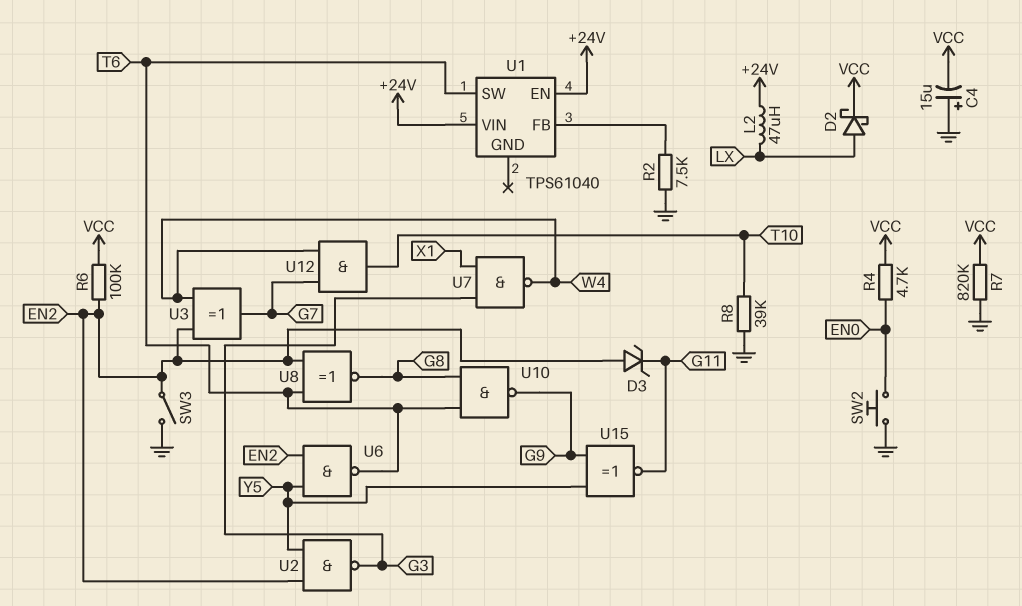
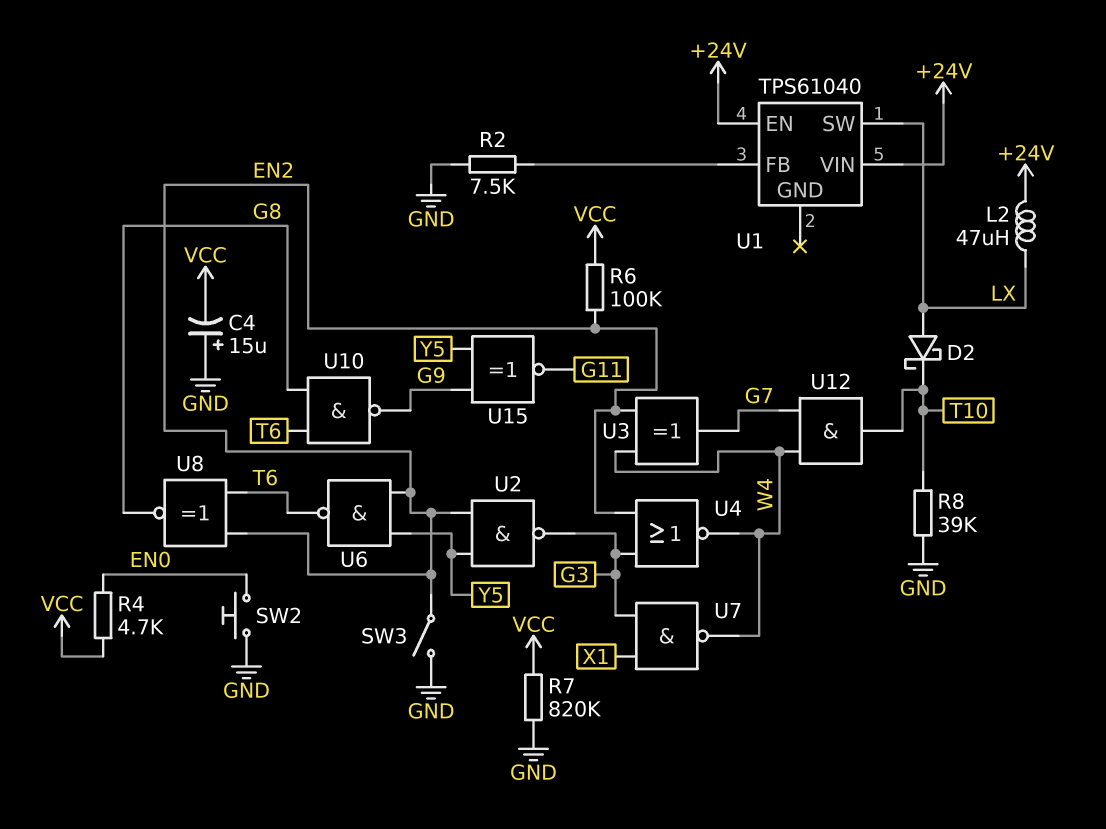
D2: schottky (A LX, K VCC) -> schottky (A LX, K T10)
D3: zener (A EN2, K G11) -> none
U1 pin SW: T6 -> LX
U4: none -> NOR (in EN2, in G3, out W4)

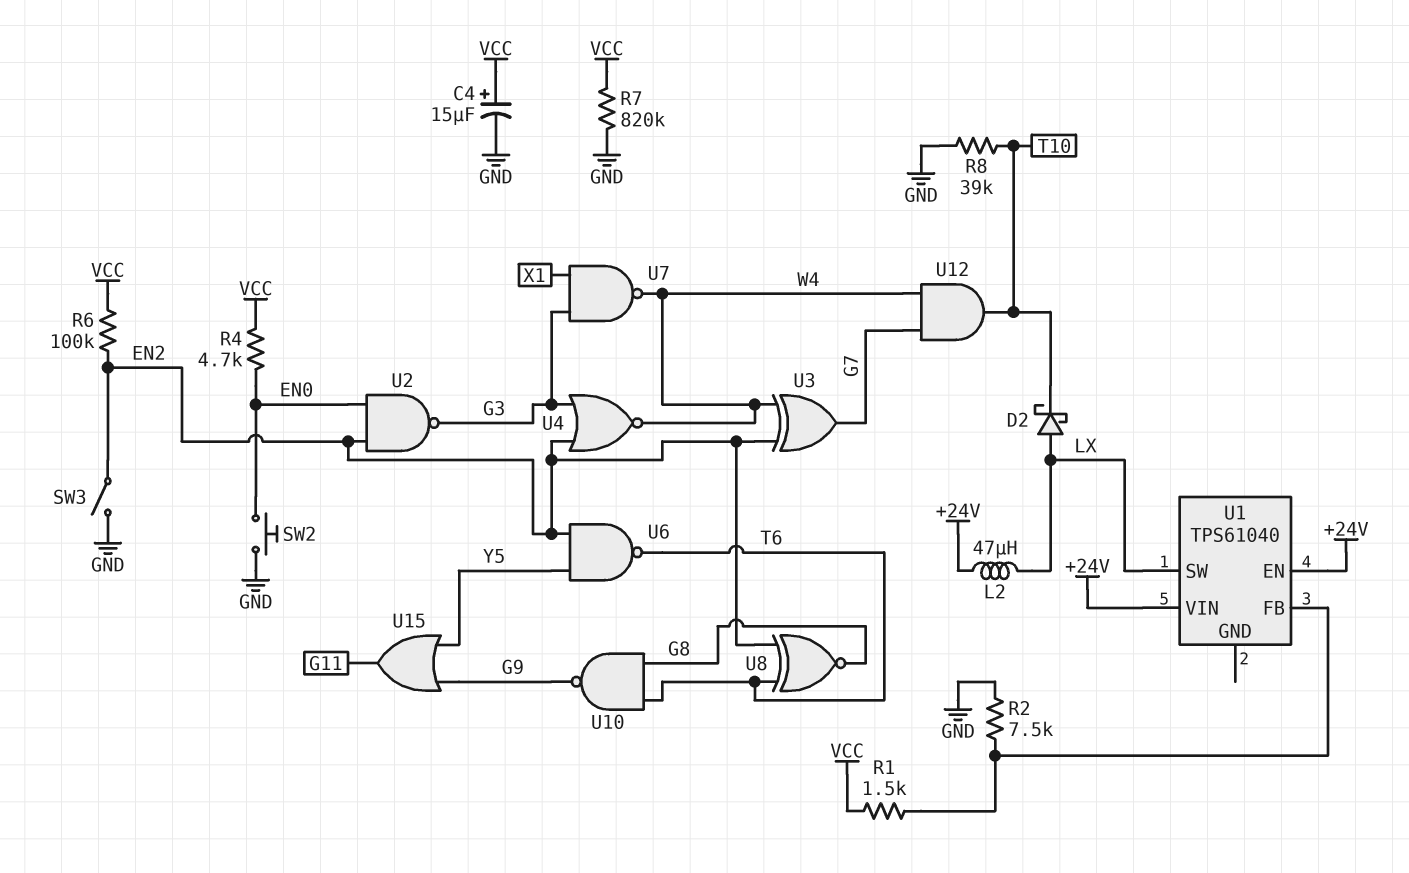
C4: 15uF (plus GND, minus VCC) -> 15uF (plus VCC, minus GND)
R1: none -> 1.5k (U1/FB, VCC)
U2: NAND (in EN2, in Y5, out G3) -> NAND (in EN0, in EN2, out G3)
U15: XNOR (in G9, in Y5, out G11) -> OR (in G9, in Y5, out G11)

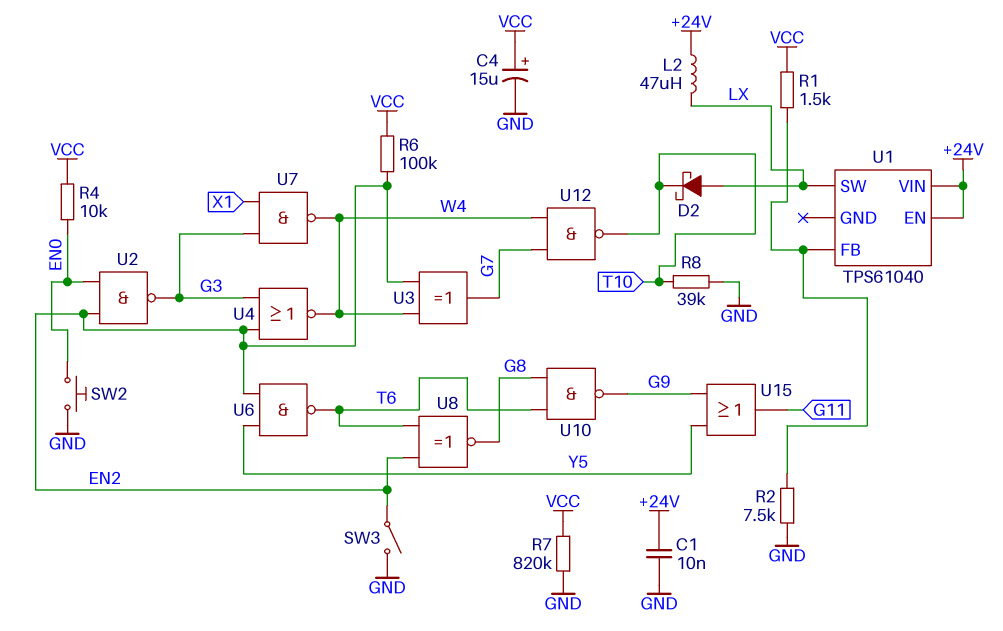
C1: none -> 10nF (+24V, GND)
R4: 4.7k (EN0, VCC) -> 10k (EN0, VCC)
U12: AND (in G7, in W4, out T10) -> NAND (in G7, in W4, out T10)

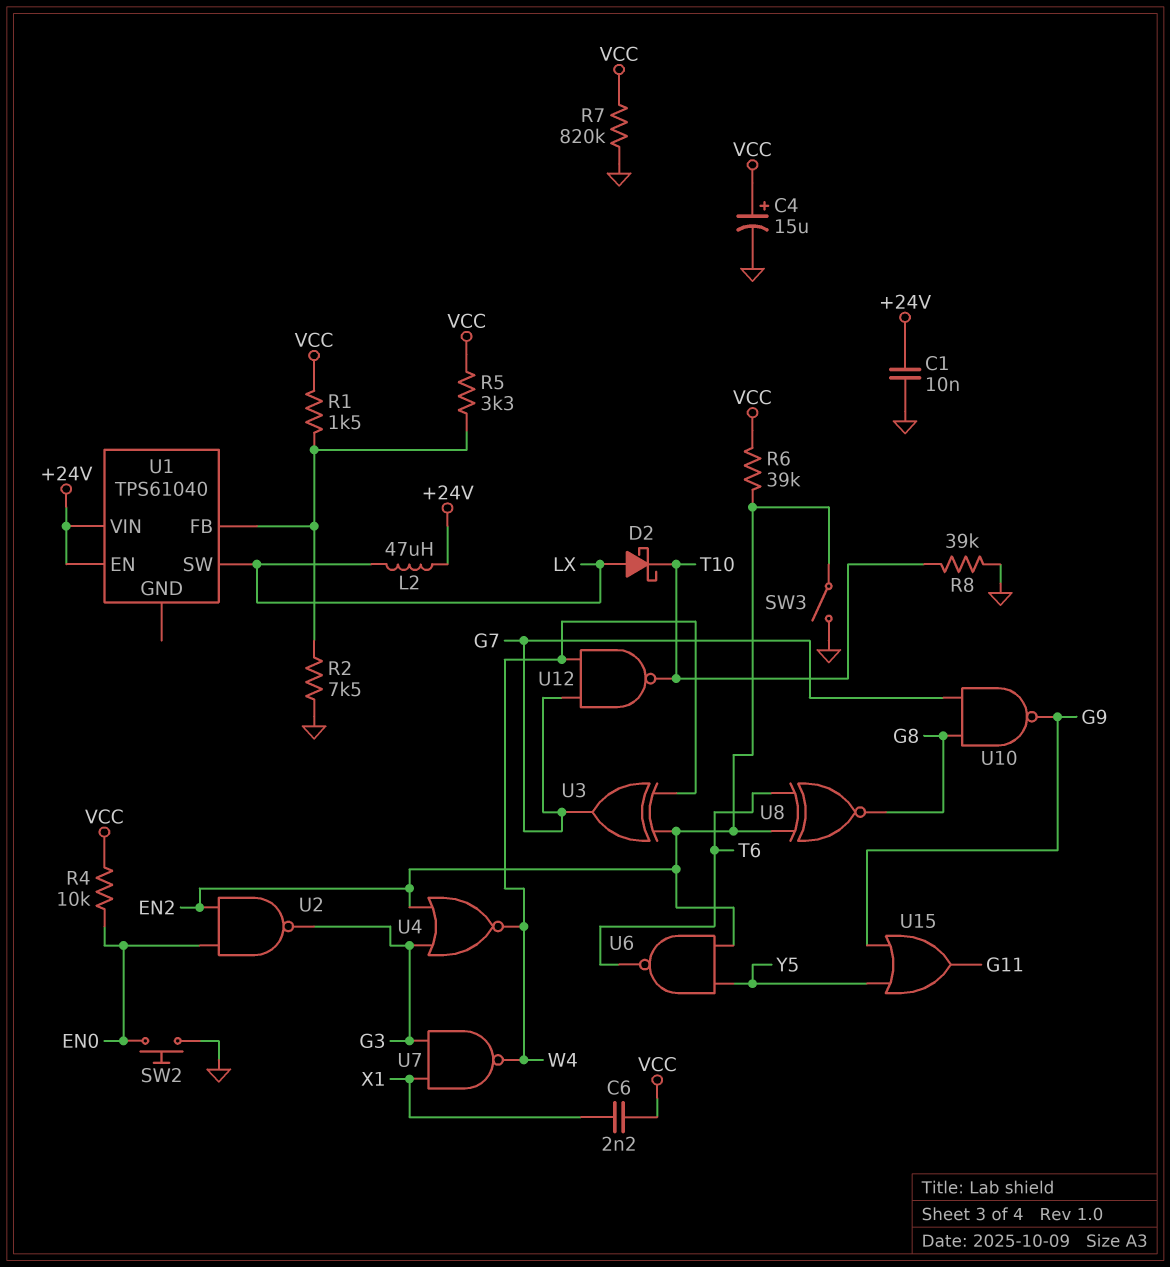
C6: none -> 2.2nF (VCC, X1)
R5: none -> 3.3k (U1/FB, VCC)
R6: 100k (EN2, VCC) -> 39k (EN2, VCC)
U10: NAND (in G8, in T6, out G9) -> NAND (in G7, in G8, out G9)

